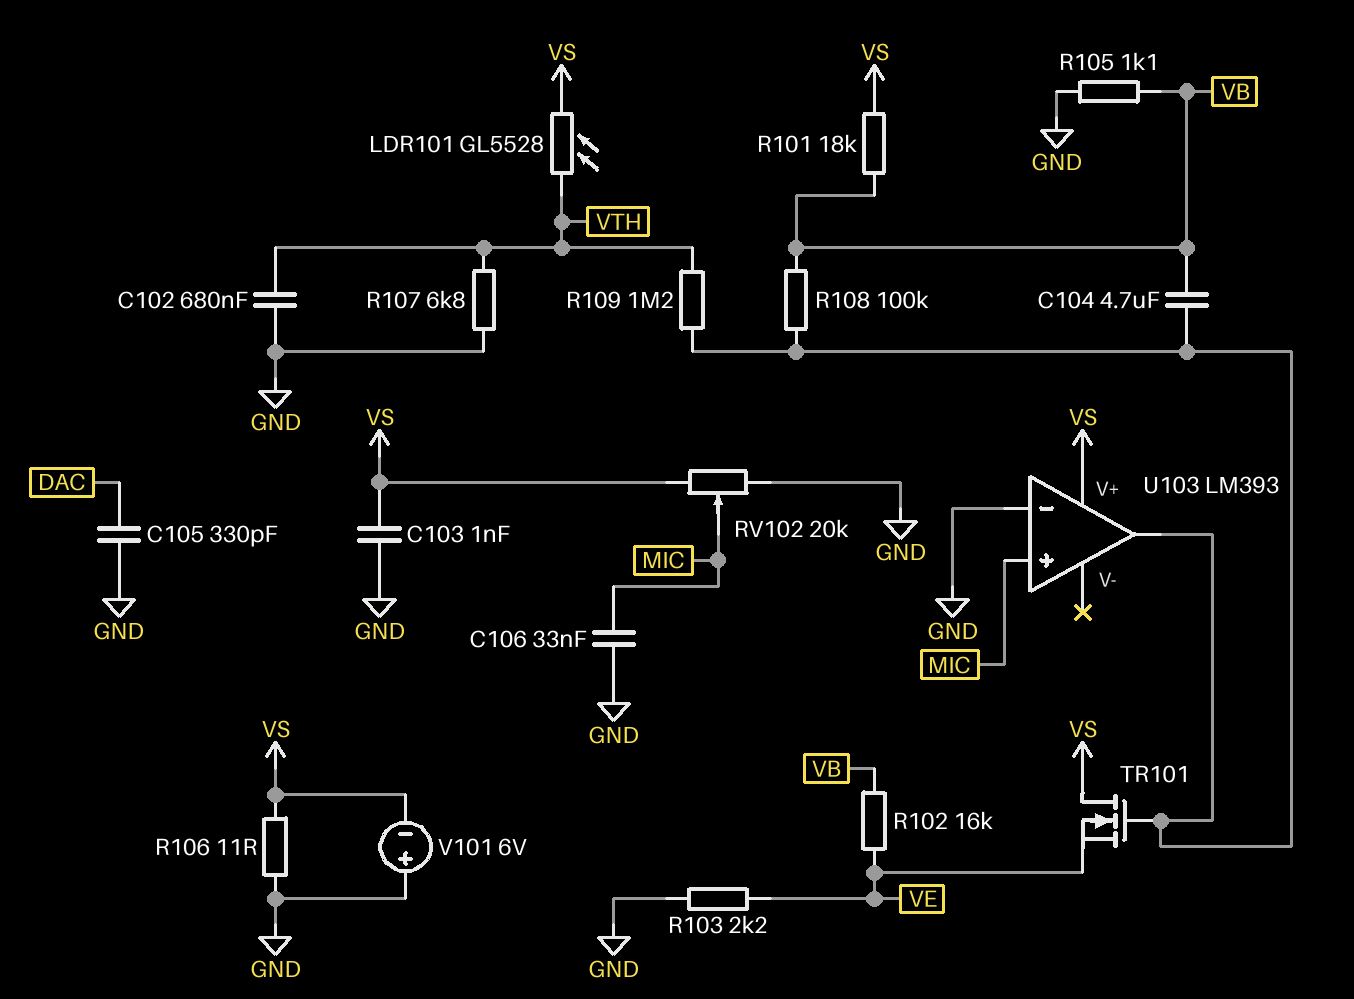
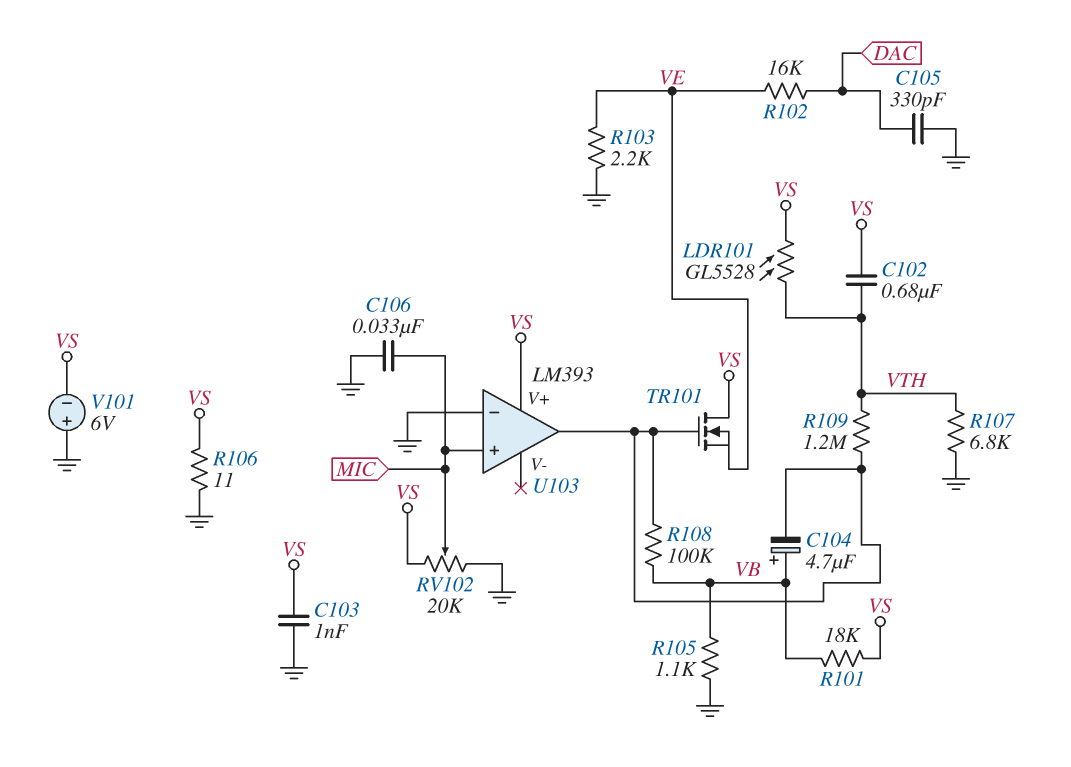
C102: 680nF (GND, VTH) -> 680nF (VS, VTH)
C104: 4.7uF (U103/out, VB) -> 4.7uF (plus VB, minus U103/out)
R102: 16k (VB, VE) -> 16k (DAC, VE)

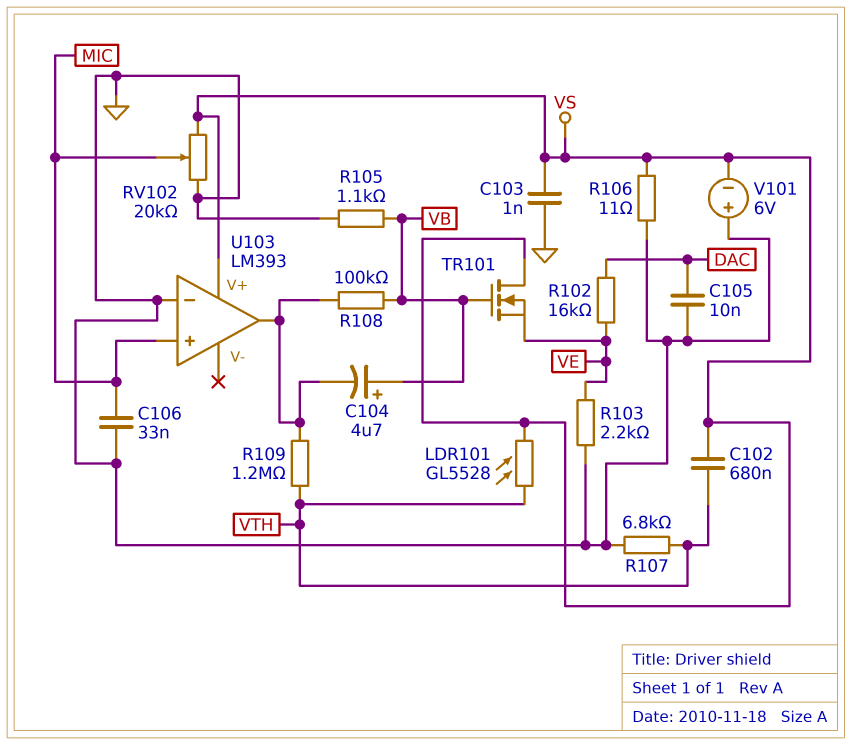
C105: 330pF (DAC, GND) -> 10nF (DAC, GND)
R101: 18k (VB, VS) -> none
TR101: NMOS (G U103/out, D VS, S VE) -> NMOS (G VB, D VS, S VE)

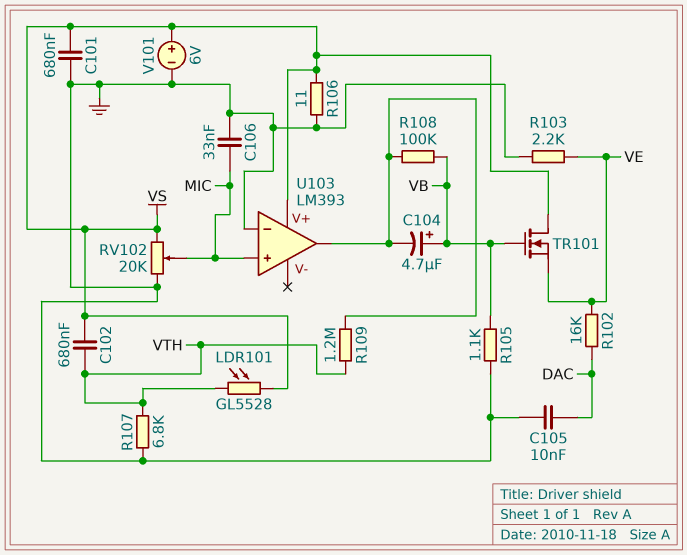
C101: none -> 680nF (GND, VS)
C103: 1nF (GND, VS) -> none
V101: 6V (plus GND, minus VS) -> 6V (plus VS, minus GND)

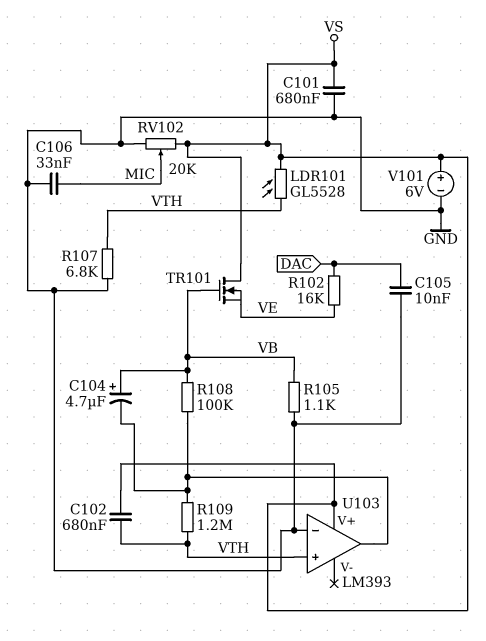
R103: 2.2k (GND, VE) -> none
R106: 11 (GND, VS) -> none
U103 pin in+: MIC -> VTH

